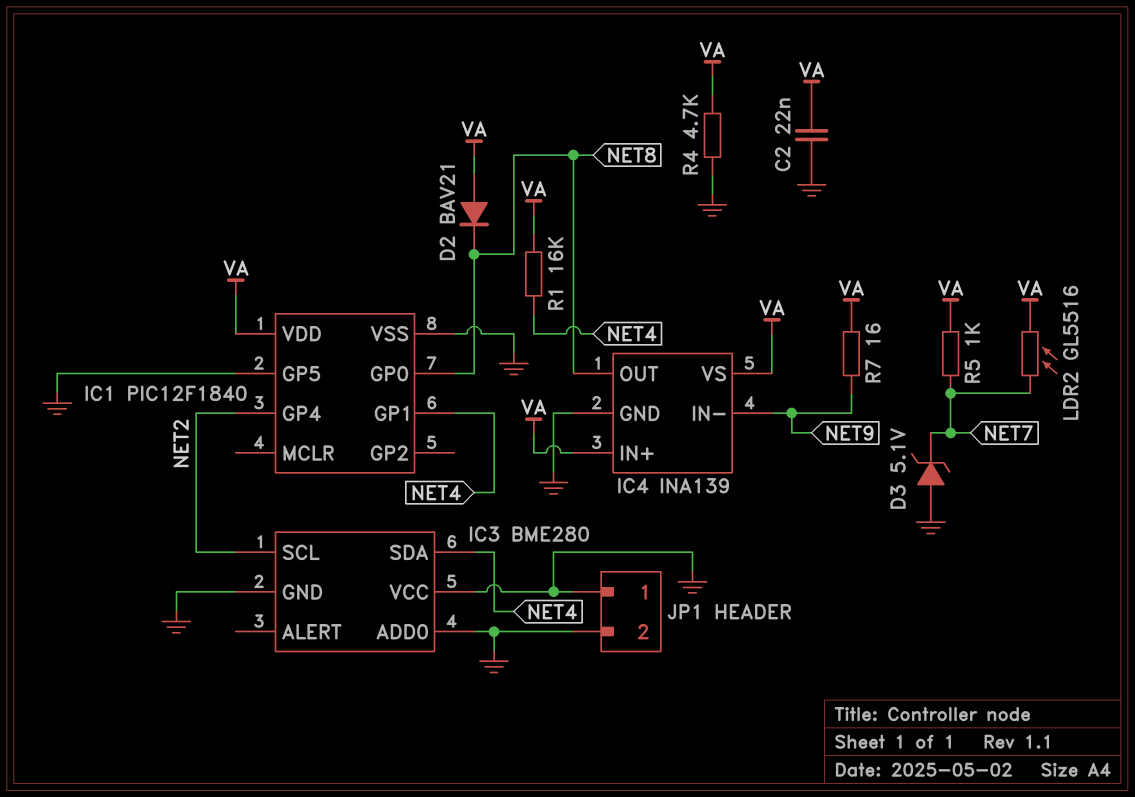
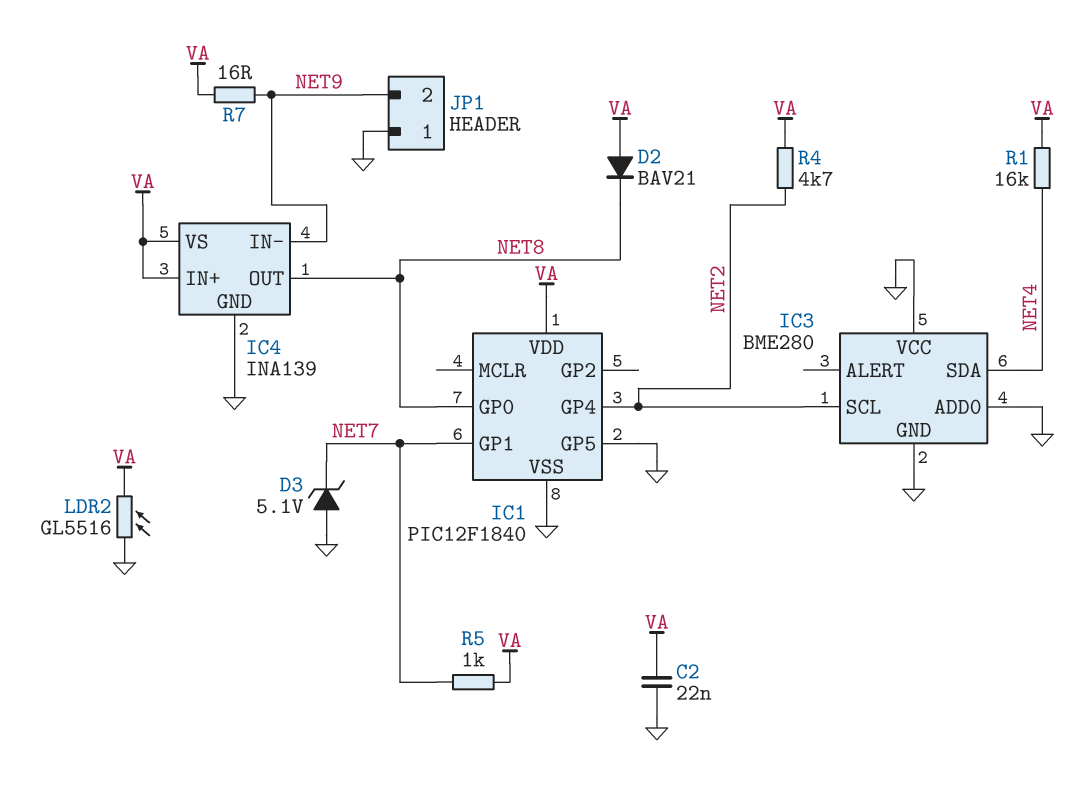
IC1 pin GP1: NET4 -> NET7
JP1 pin 2: GND -> NET9
LDR2: GL5516 (NET7, VA) -> GL5516 (GND, VA)
R4: 4.7k (GND, VA) -> 4.7k (NET2, VA)

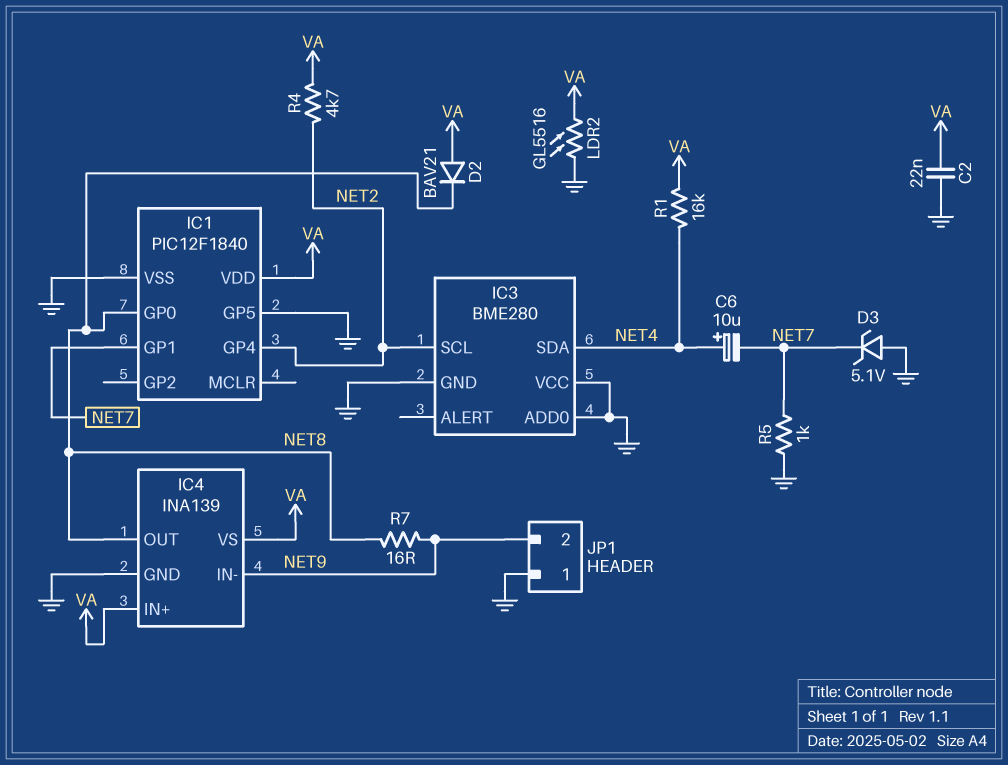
C6: none -> 10uF (plus NET4, minus NET7)
R5: 1k (NET7, VA) -> 1k (GND, NET7)
R7: 16 (NET9, VA) -> 16 (NET8, NET9)

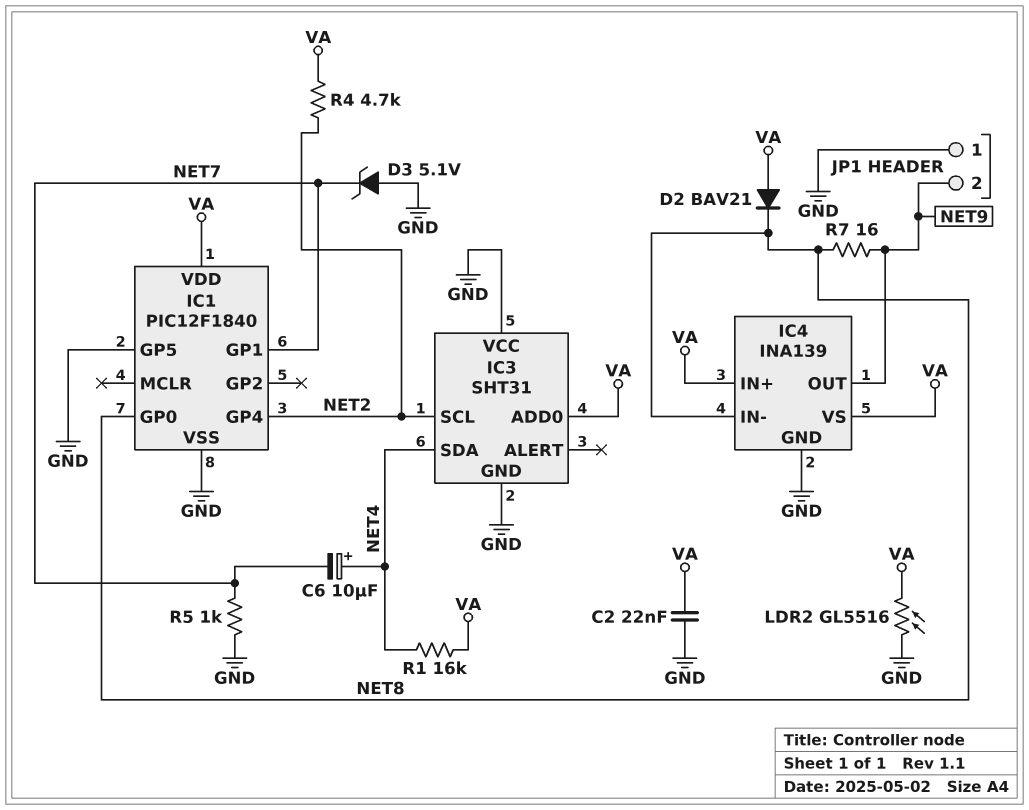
IC3: BME280 -> SHT31
IC3 pin ADD0: GND -> VA
IC4 pin IN-: NET9 -> NET8
IC4 pin OUT: NET8 -> NET9

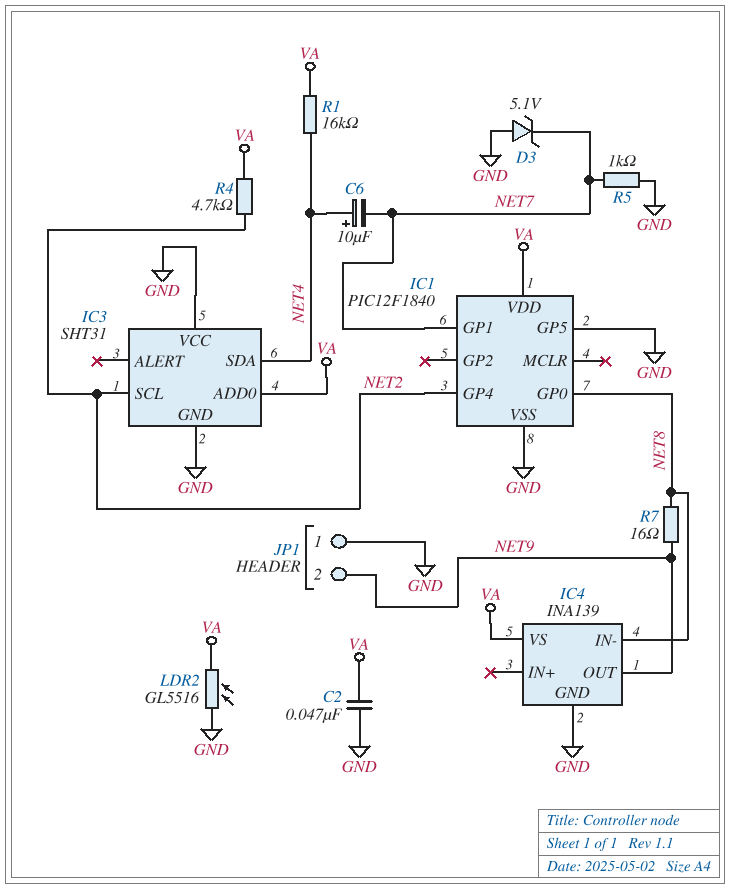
C2: 22nF (GND, VA) -> 47nF (GND, VA)
D2: diode BAV21 (A VA, K NET8) -> none
IC4 pin IN+: VA -> none

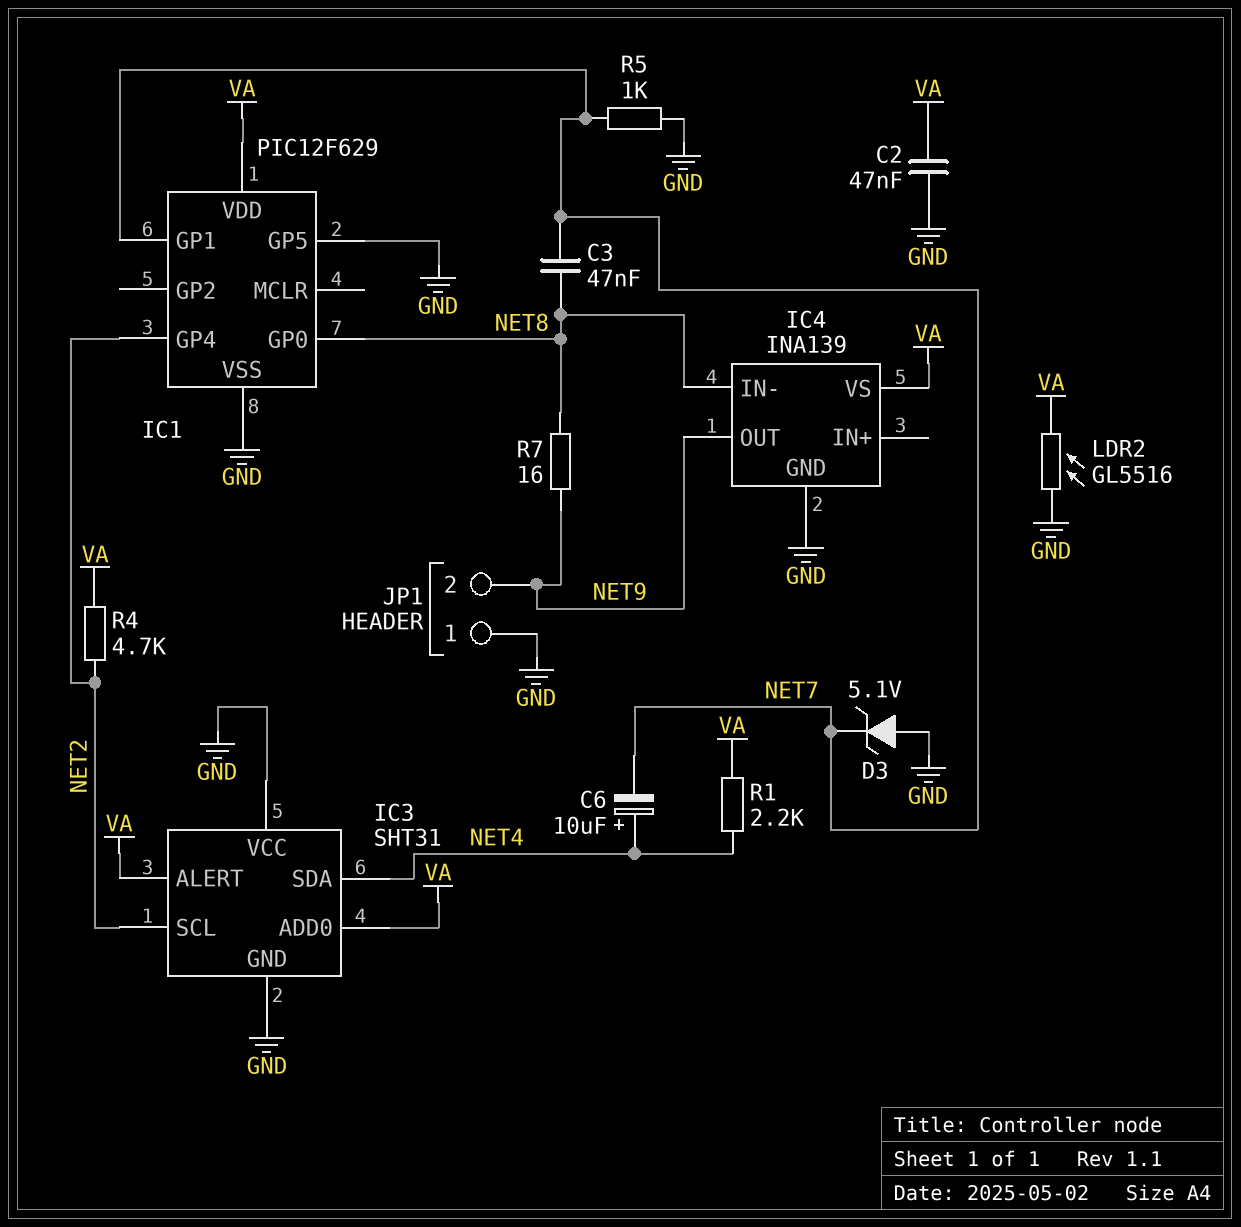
C3: none -> 47nF (NET7, NET8)
IC1: PIC12F1840 -> PIC12F629
IC3 pin ALERT: none -> VA
R1: 16k (NET4, VA) -> 2.2k (NET4, VA)

